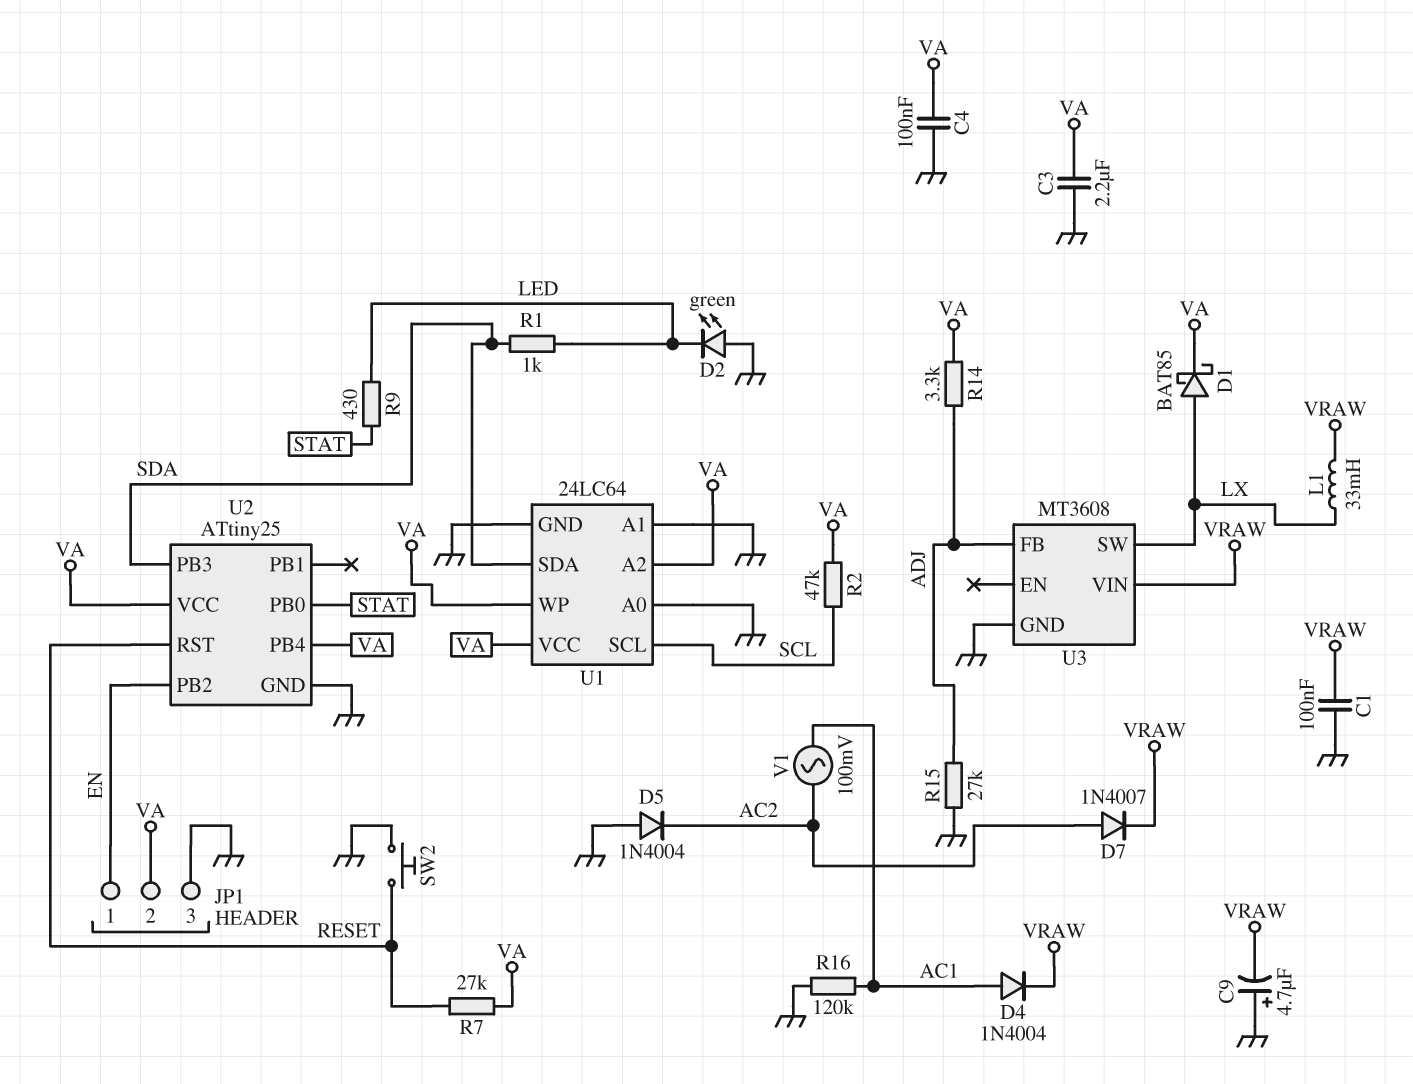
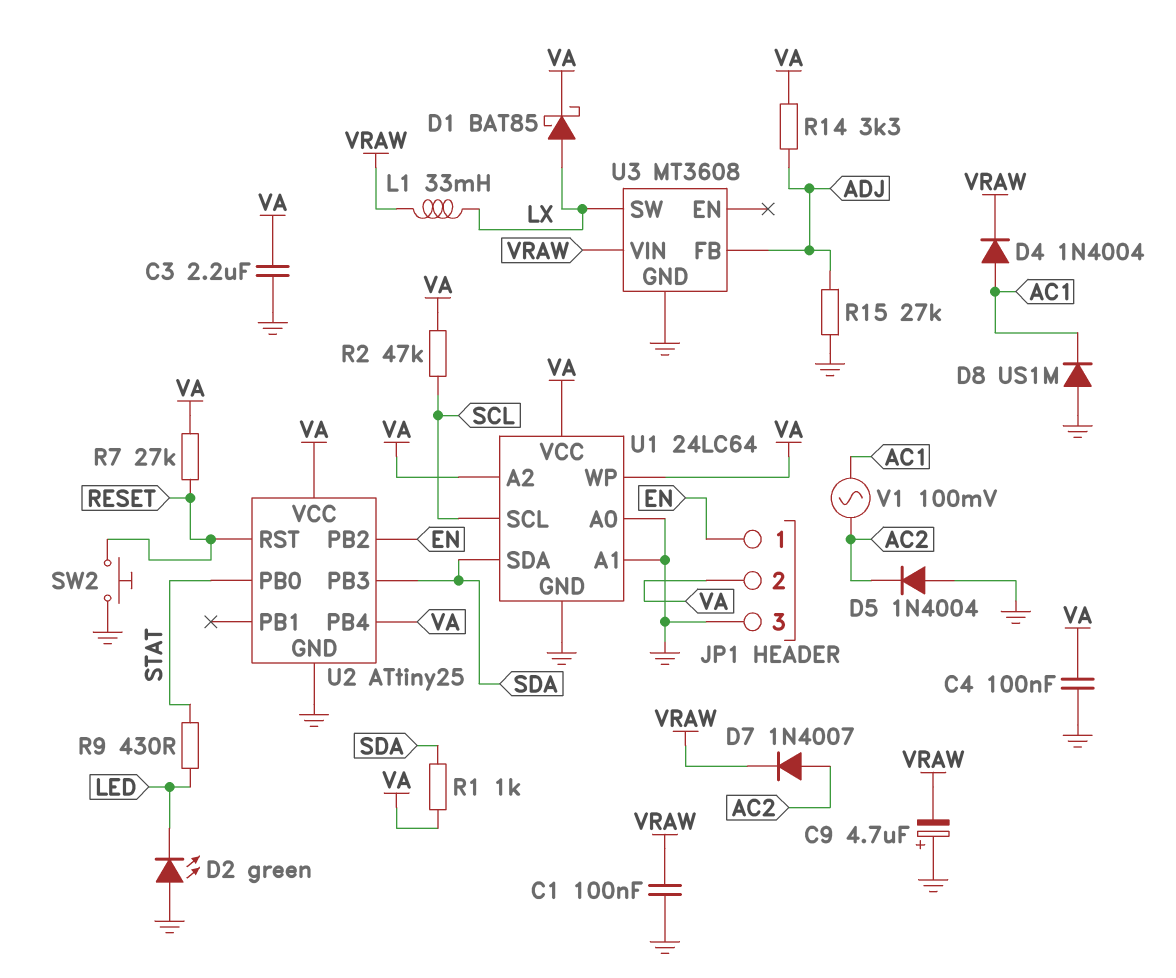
D8: none -> diode US1M (A GND, K AC1)
R1: 1k (LED, SDA) -> 1k (SDA, VA)
R16: 120k (AC1, GND) -> none

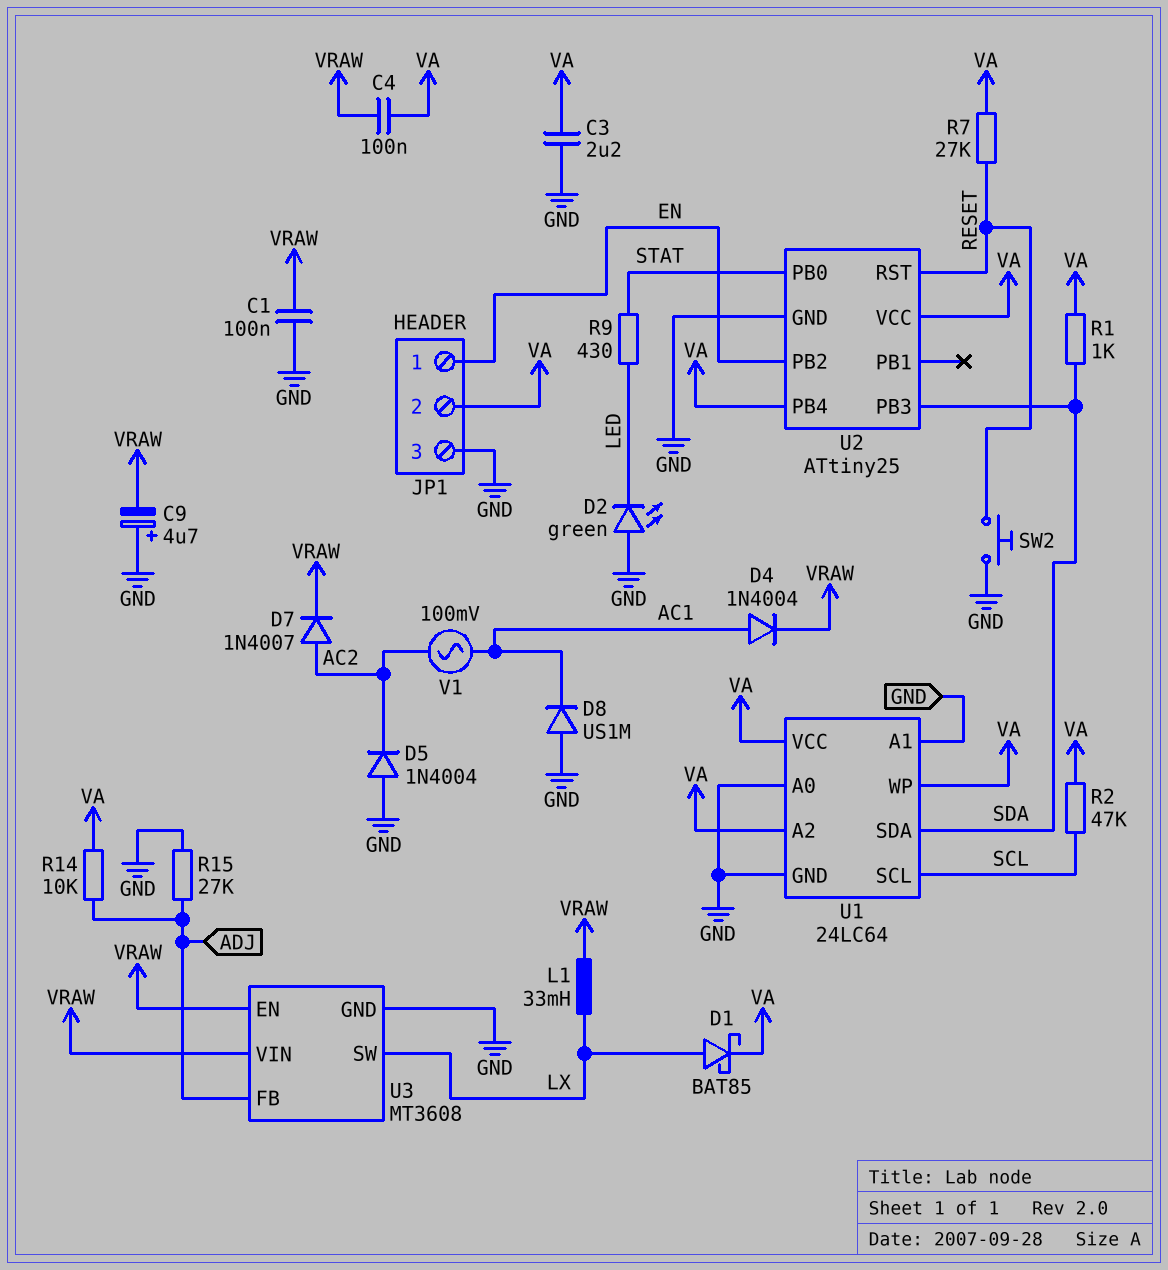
C4: 100nF (GND, VA) -> 100nF (VA, VRAW)
R14: 3.3k (ADJ, VA) -> 10k (ADJ, VA)
U3 pin EN: none -> VRAW

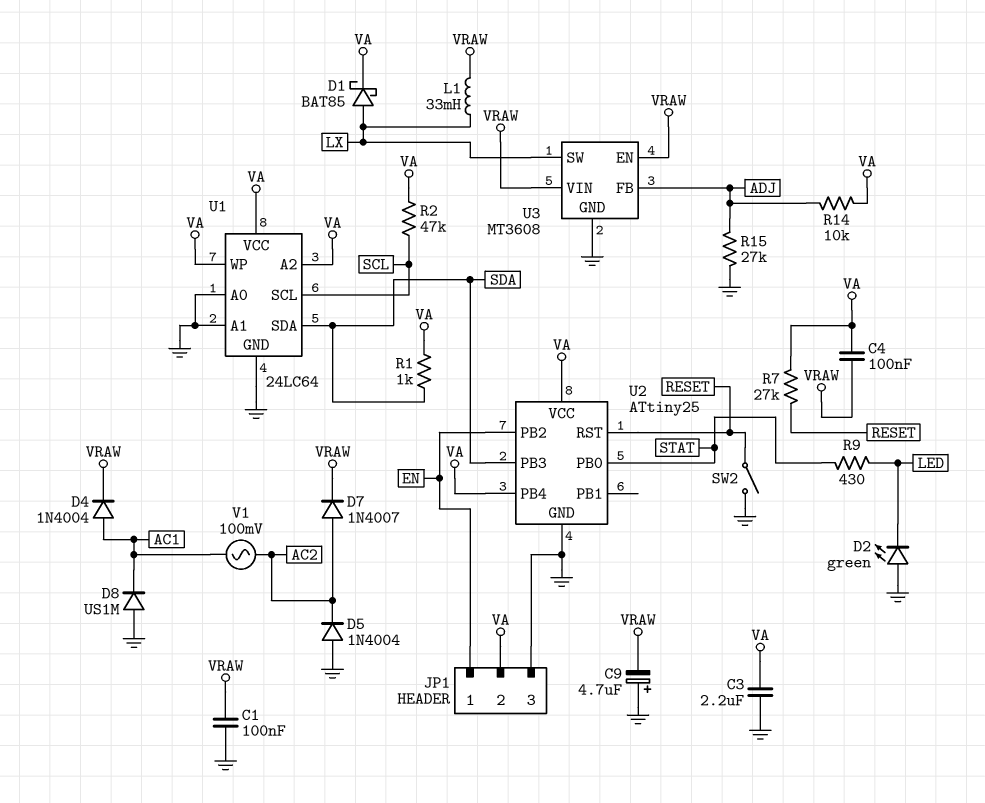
SW2: button (GND, RESET) -> switch (GND, RESET)

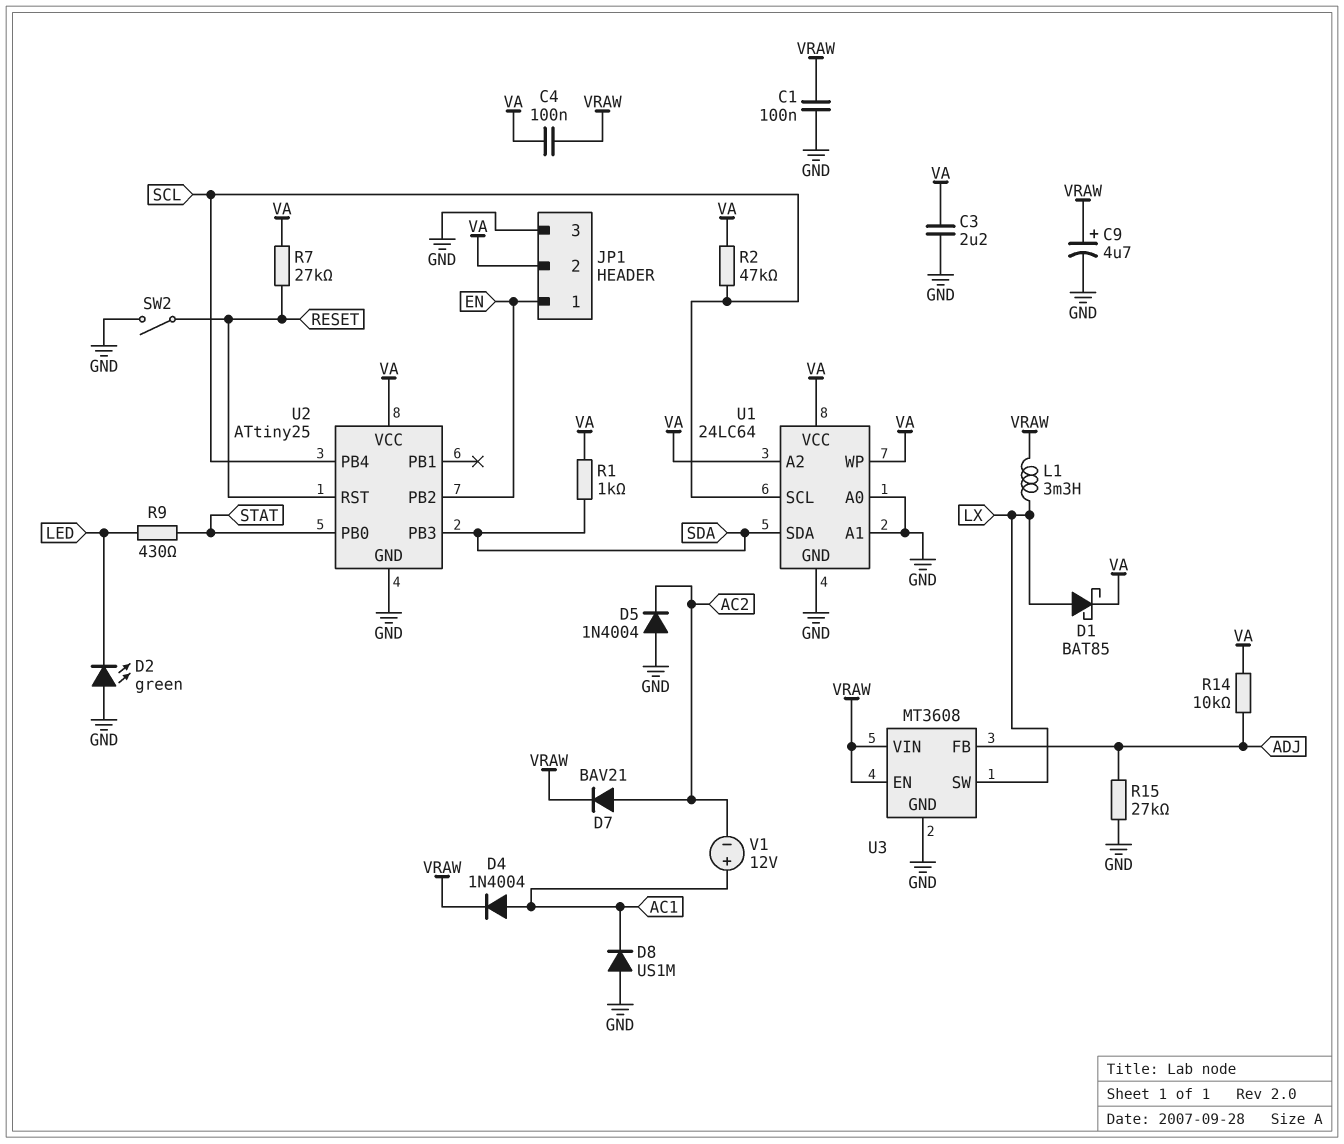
C9: 4.7uF (plus GND, minus VRAW) -> 4.7uF (plus VRAW, minus GND)
D7: diode 1N4007 (A AC2, K VRAW) -> diode BAV21 (A AC2, K VRAW)
L1: 33mH (LX, VRAW) -> 3.3mH (LX, VRAW)
U2 pin PB4: VA -> SCL
V1: AC 100mV (AC1, AC2) -> 12V (plus AC1, minus AC2)

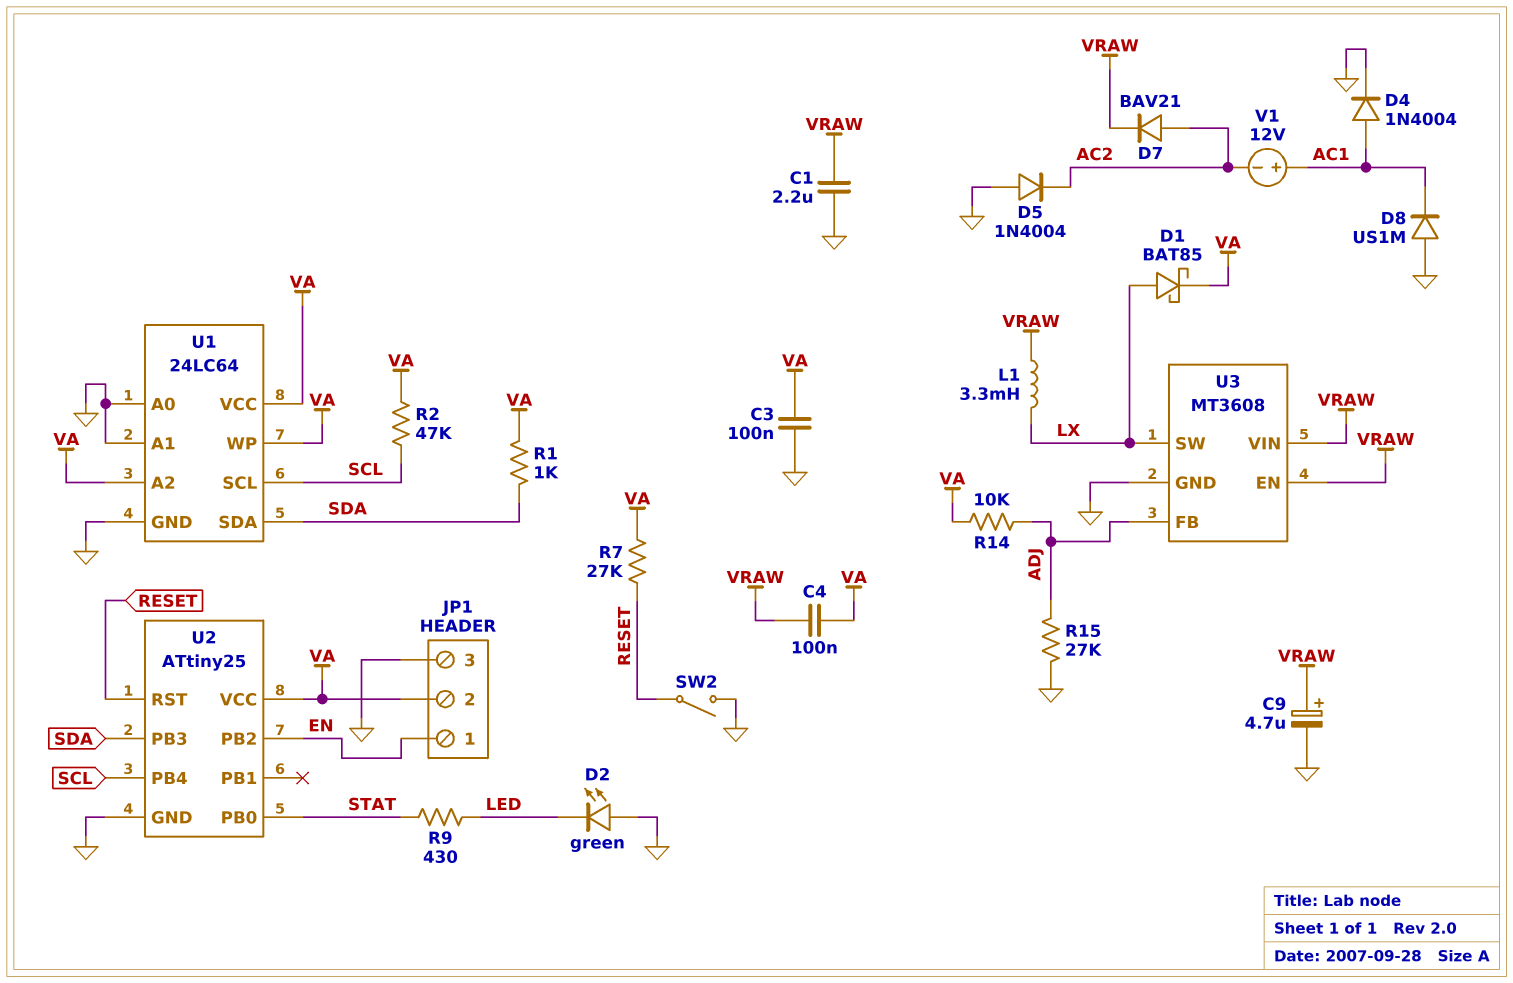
C1: 100nF (GND, VRAW) -> 2.2uF (GND, VRAW)
C3: 2.2uF (GND, VA) -> 100nF (GND, VA)
D4: diode 1N4004 (A AC1, K VRAW) -> diode 1N4004 (A AC1, K GND)

